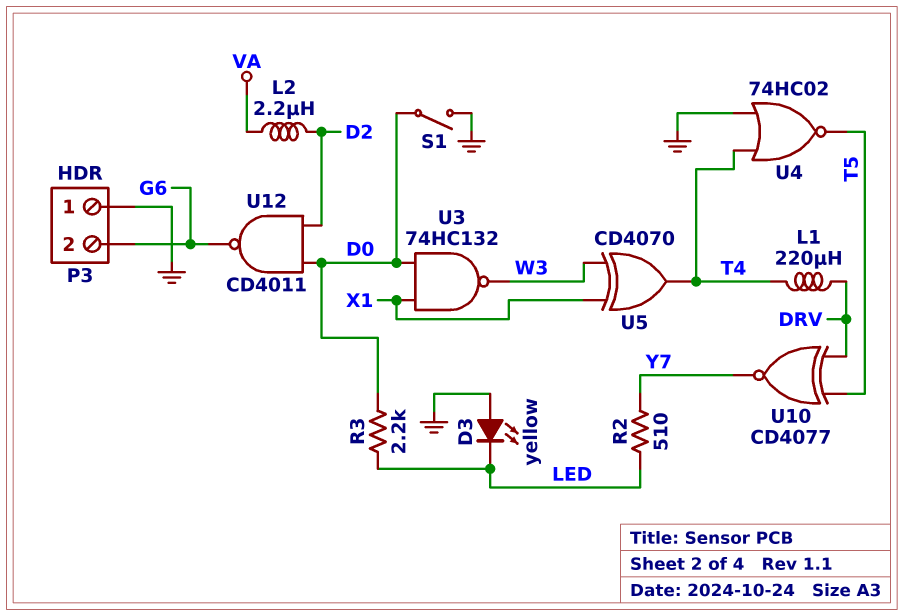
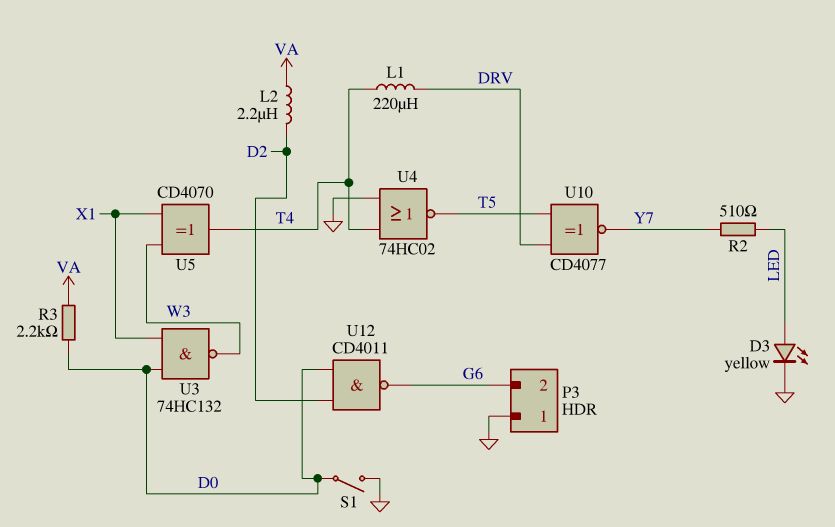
D3: LED yellow (A GND, K LED) -> LED yellow (A LED, K GND)
R3: 2.2k (D0, LED) -> 2.2k (D0, VA)

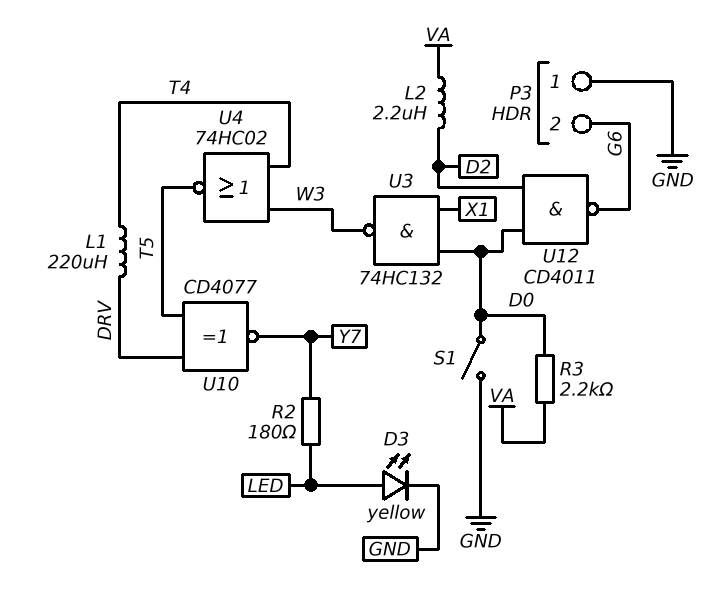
R2: 510 (LED, Y7) -> 180 (LED, Y7)
U4: NOR 74HC02 (in GND, in T4, out T5) -> NOR 74HC02 (in T4, in W3, out T5)
U5: XOR CD4070 (in W3, in X1, out T4) -> none

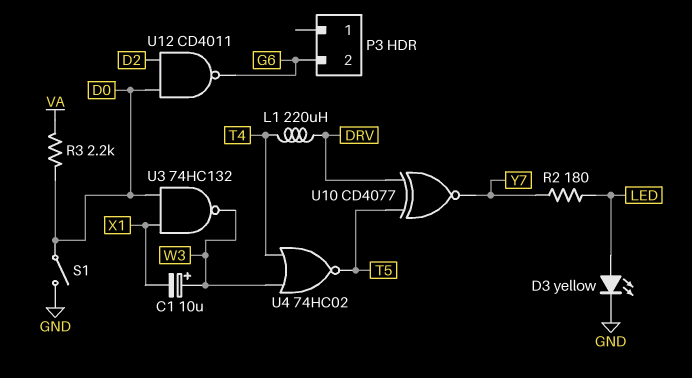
C1: none -> 10uF (plus W3, minus X1)
L2: 2.2uH (D2, VA) -> none
P3 pin 1: GND -> none

